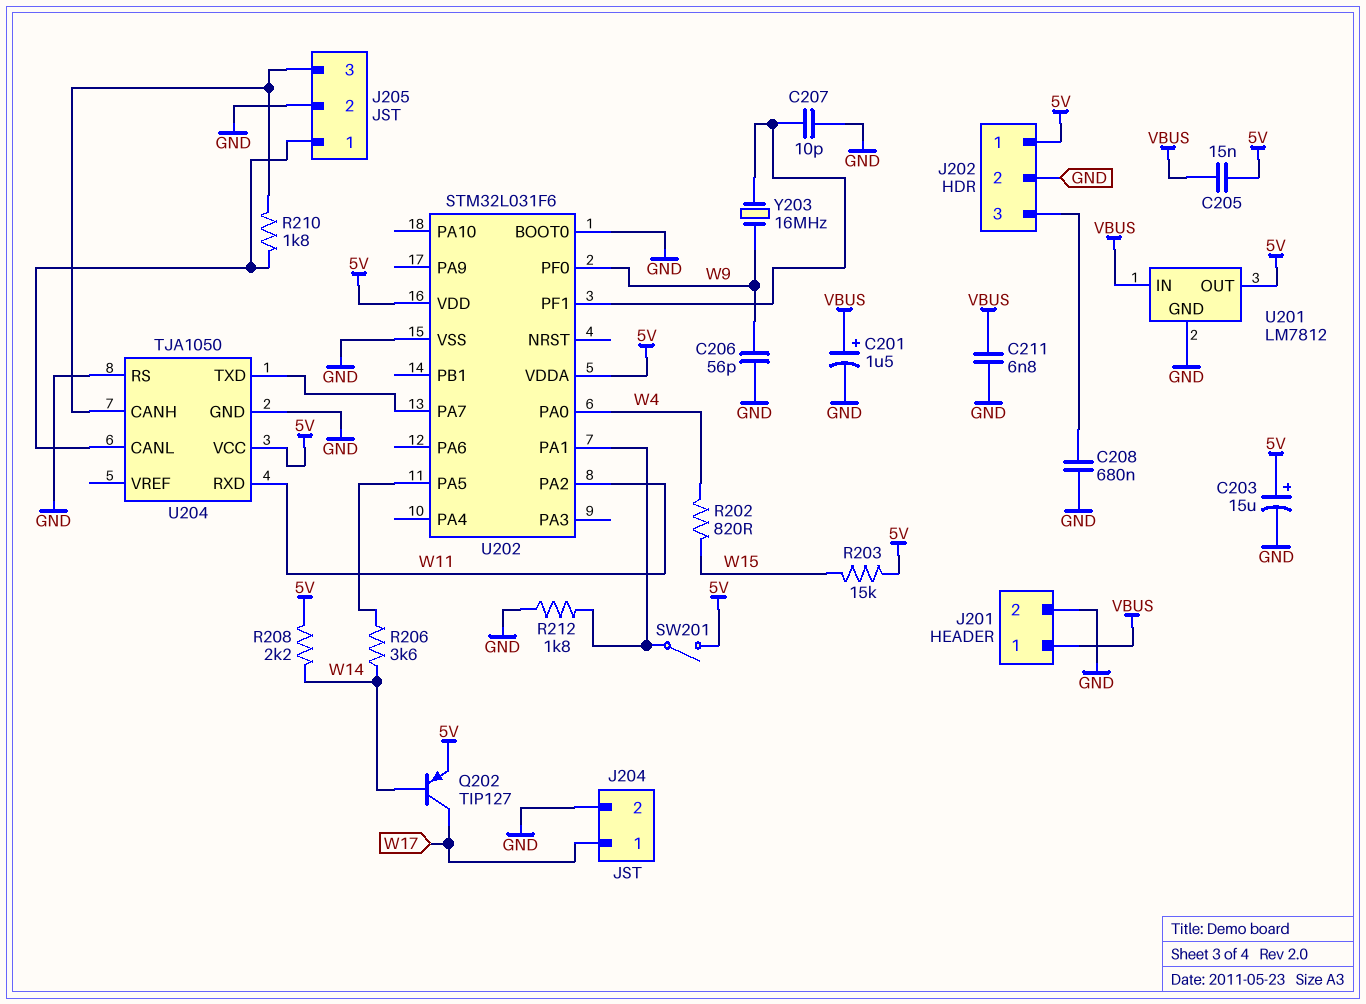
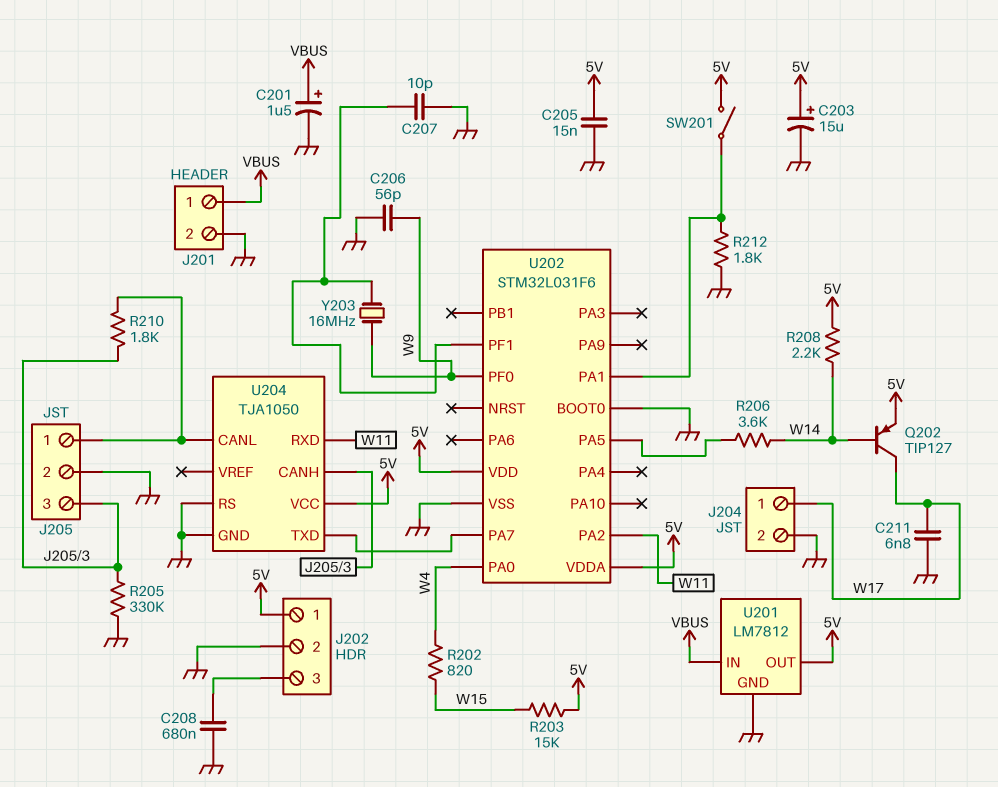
C205: 15nF (5V, VBUS) -> 15nF (5V, GND)
C211: 6.8nF (GND, VBUS) -> 6.8nF (GND, W17)
R205: none -> 330k (GND, J205/3)

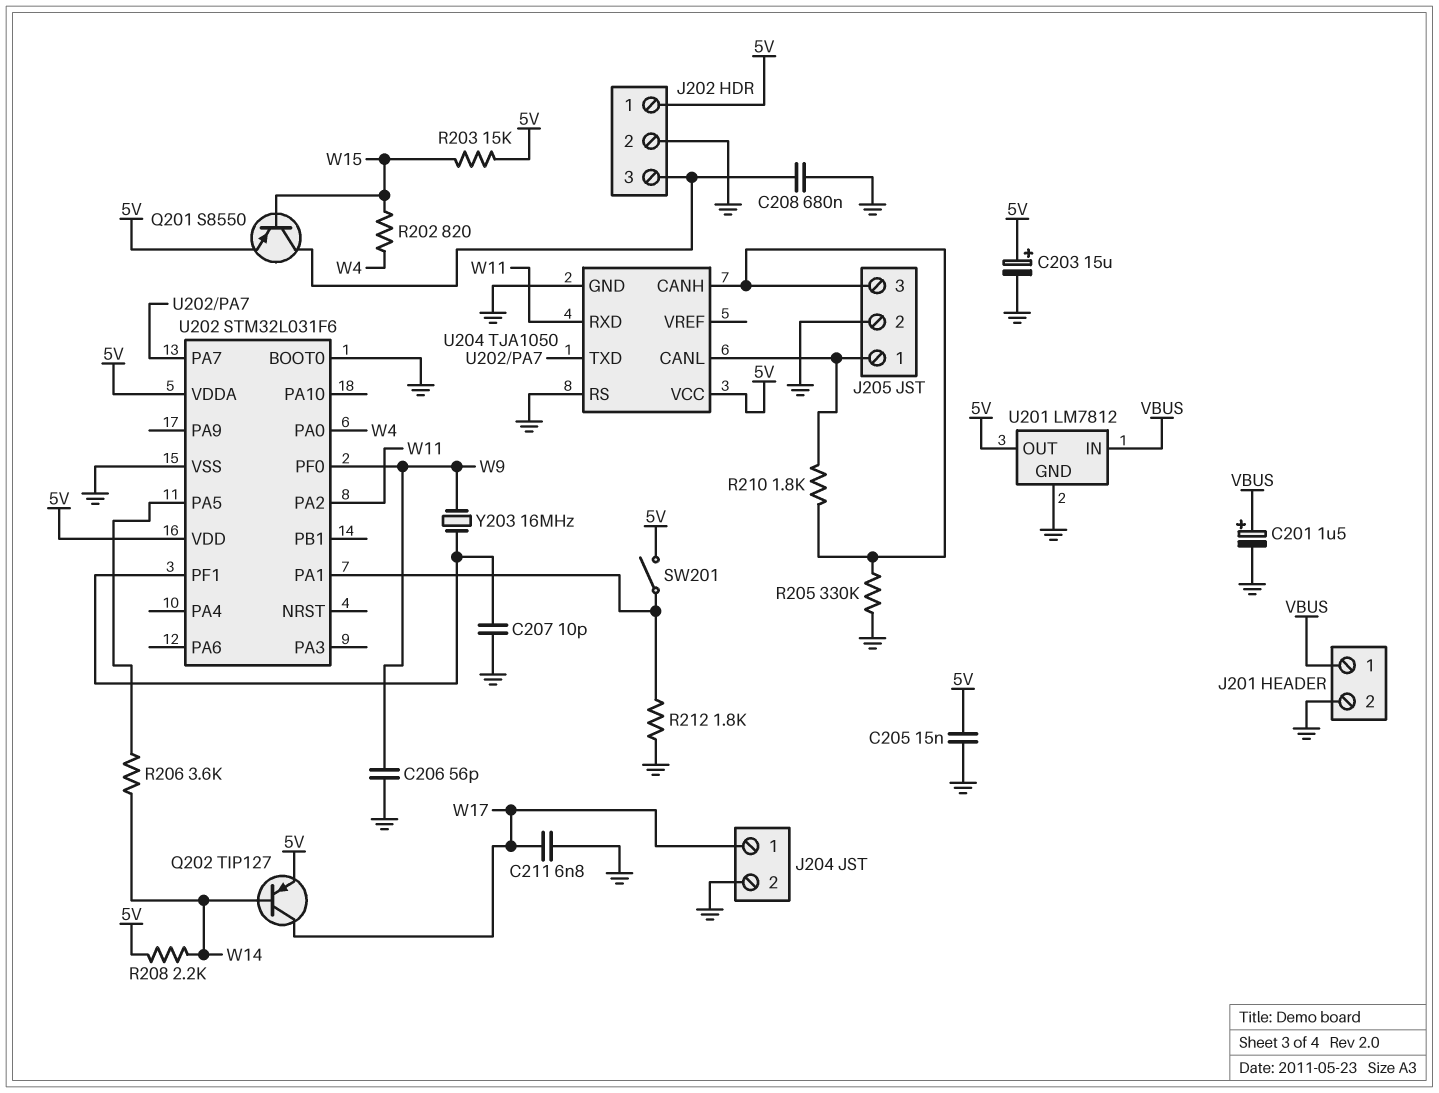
Q201: none -> PNP S8550 (B W15, C J202/3, E 5V)

